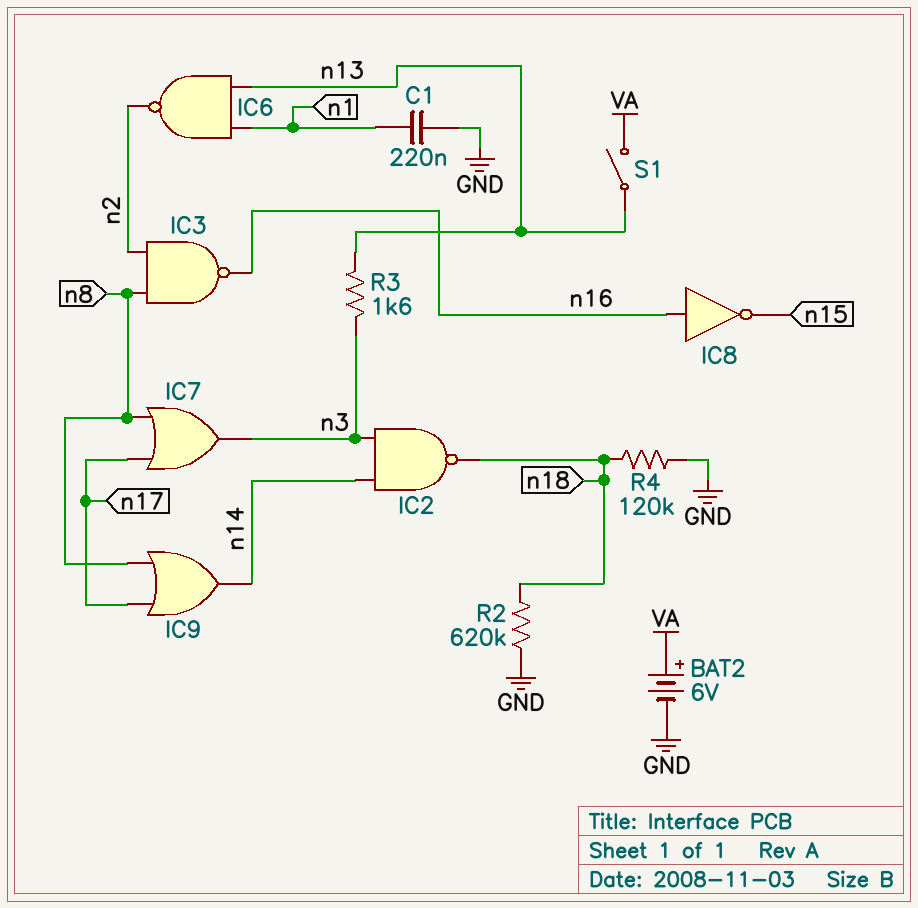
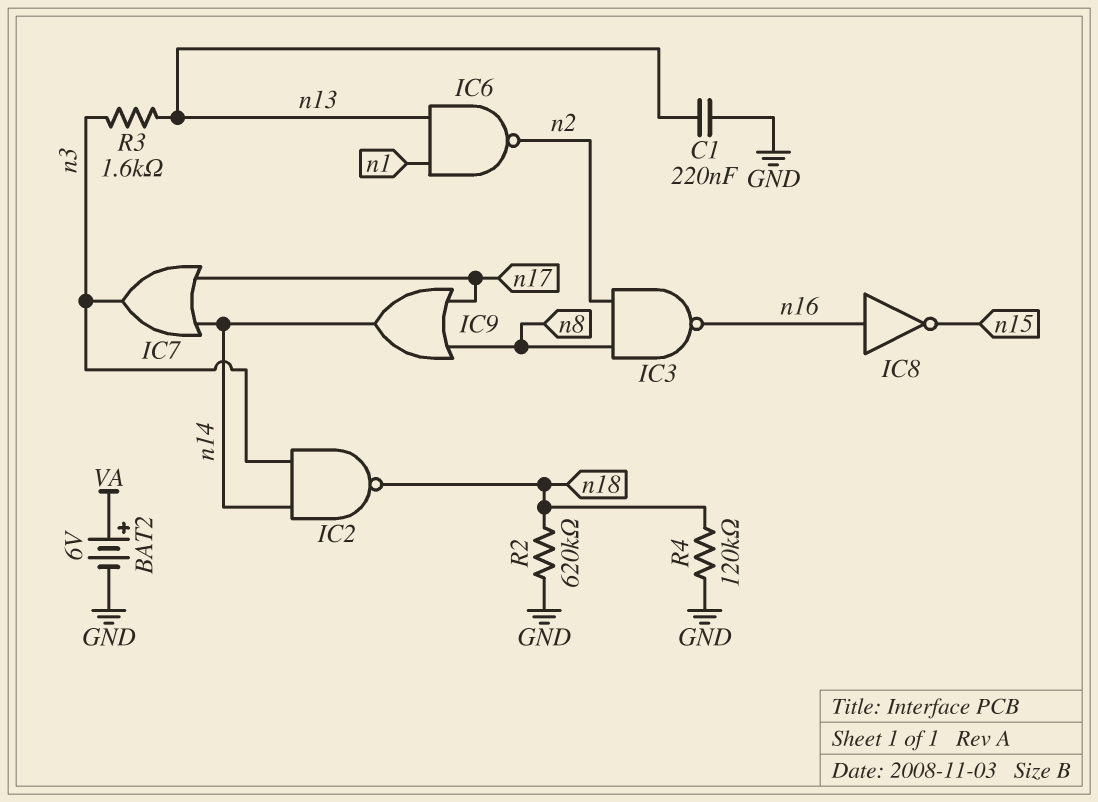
C1: 220nF (GND, n1) -> 220nF (GND, n13)
IC7: OR (in n8, in n17, out n3) -> OR (in n14, in n17, out n3)
S1: switch (VA, n13) -> none

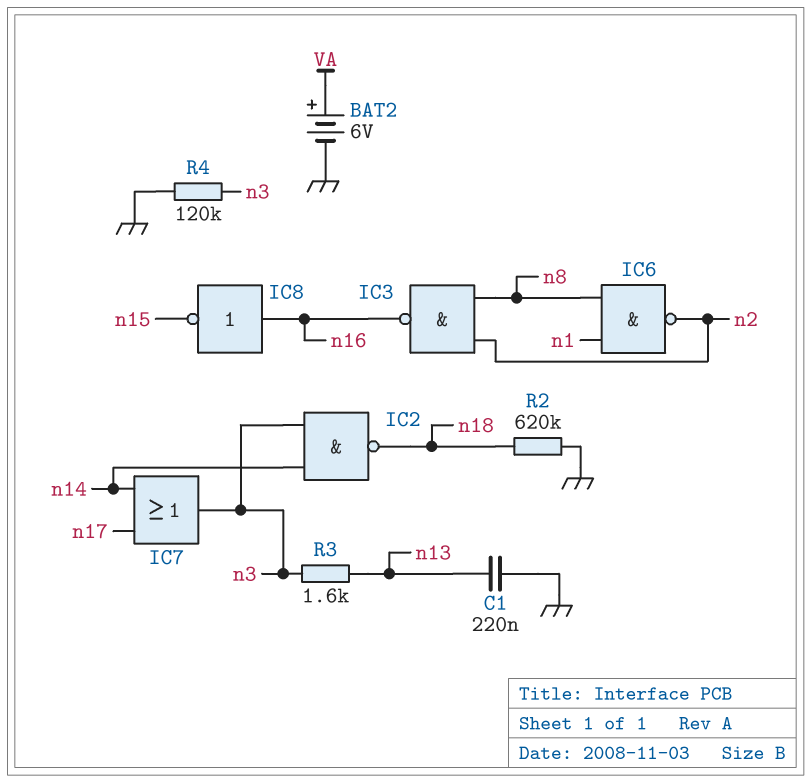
IC6: NAND (in n1, in n13, out n2) -> NAND (in n1, in n8, out n2)
IC9: OR (in n8, in n17, out n14) -> none
R4: 120k (GND, n18) -> 120k (GND, n3)

